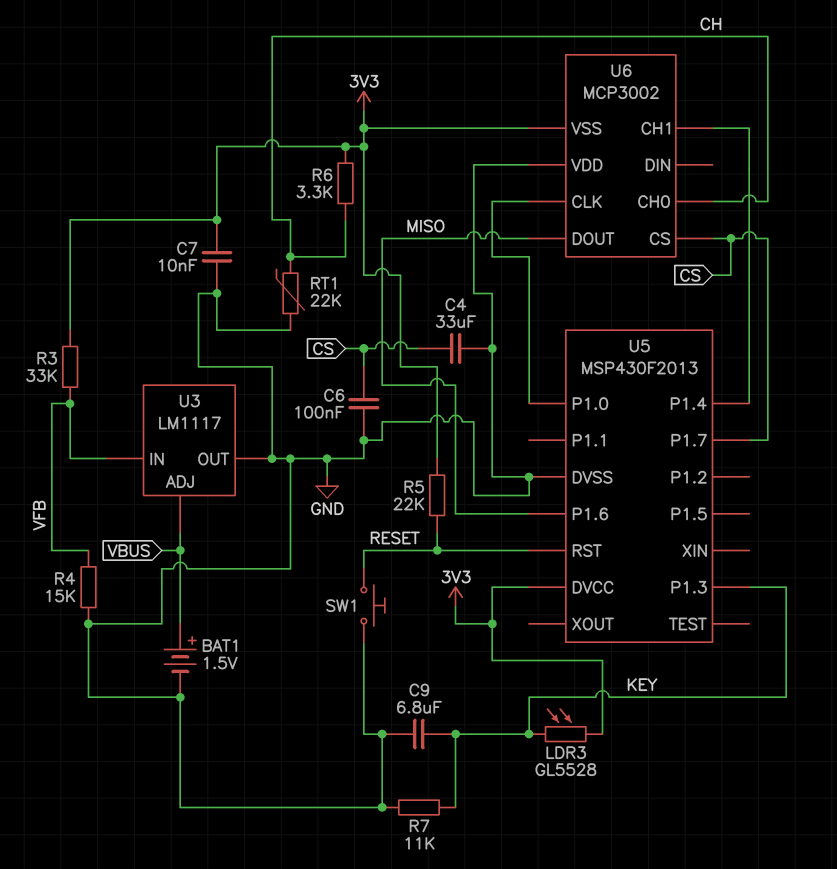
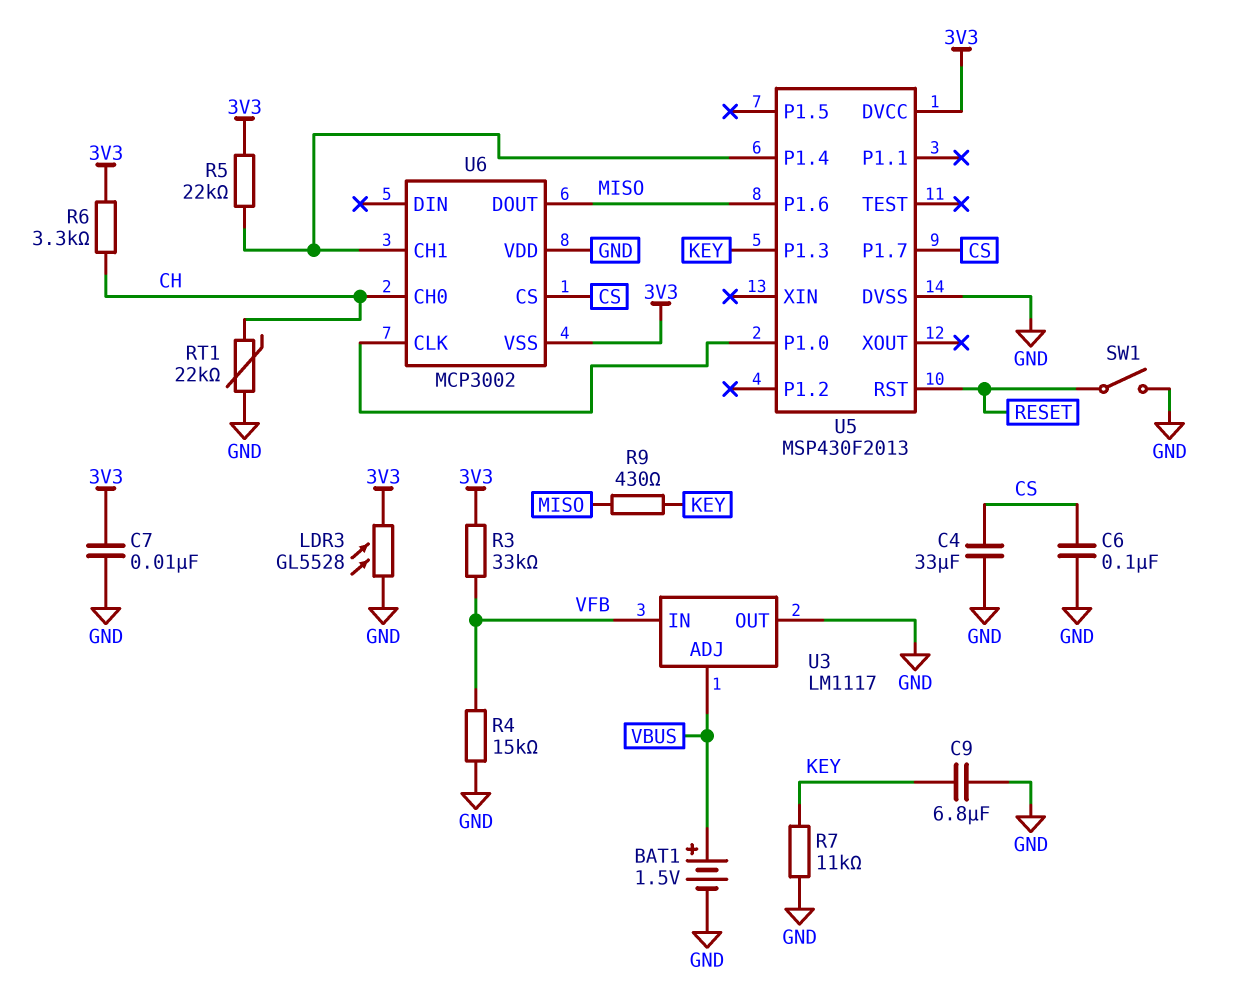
LDR3: GL5528 (3V3, KEY) -> GL5528 (3V3, GND)
R5: 22k (3V3, RESET) -> 22k (3V3, U5/P1.4)
R9: none -> 430 (KEY, MISO)
SW1: button (GND, RESET) -> switch (GND, RESET)

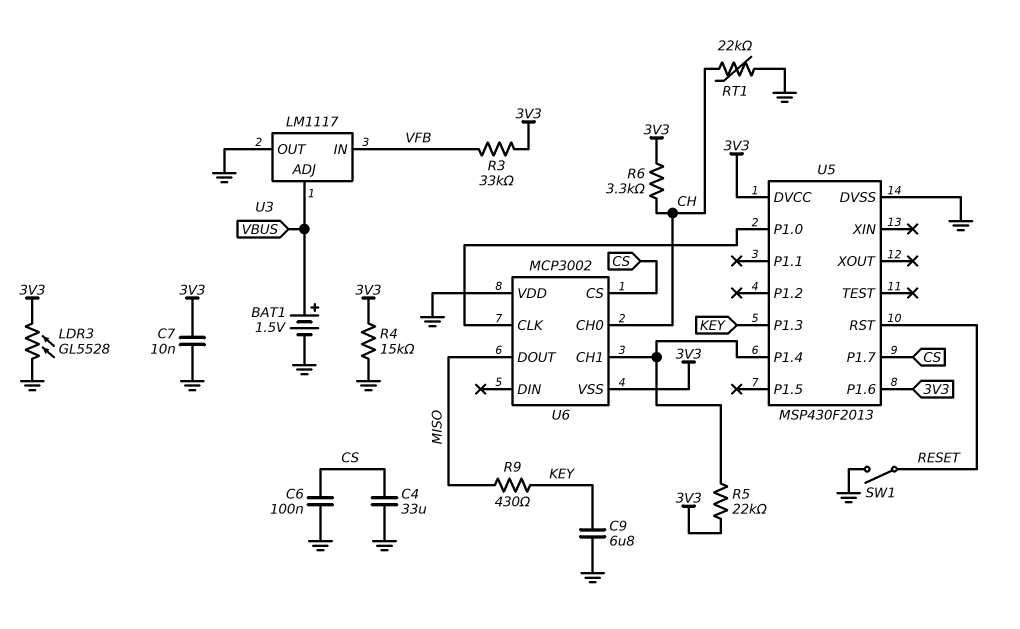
R4: 15k (GND, VFB) -> 15k (3V3, GND)
R7: 11k (GND, KEY) -> none
U5 pin P1.6: MISO -> 3V3

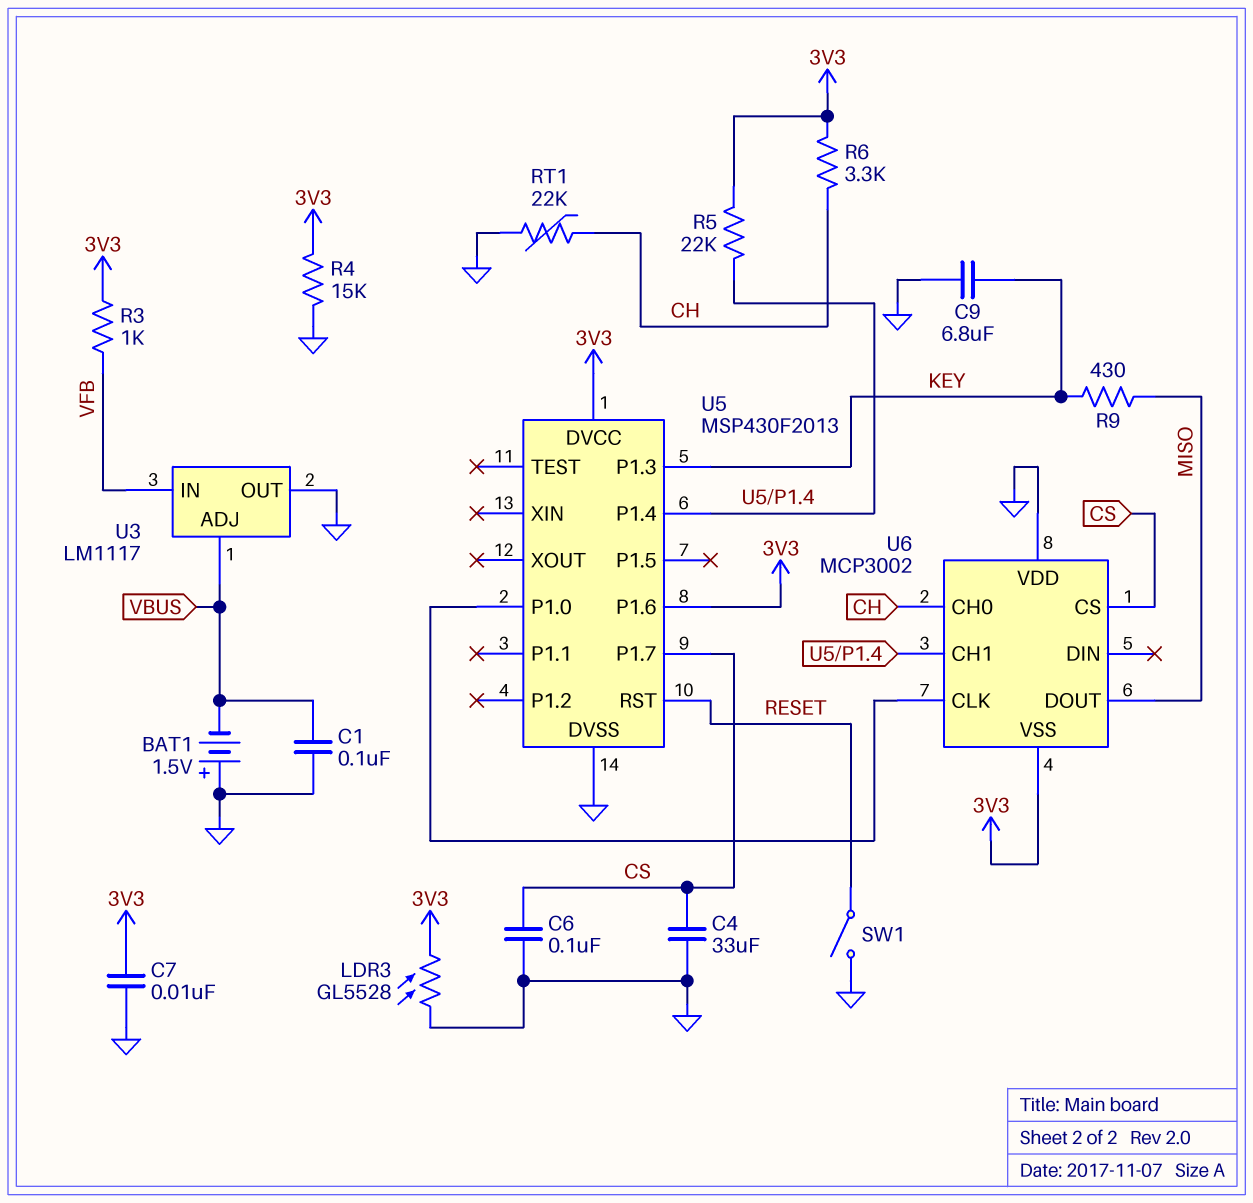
BAT1: 1.5V (plus VBUS, minus GND) -> 1.5V (plus GND, minus VBUS)
C1: none -> 100nF (GND, VBUS)
R3: 33k (3V3, VFB) -> 1k (3V3, VFB)

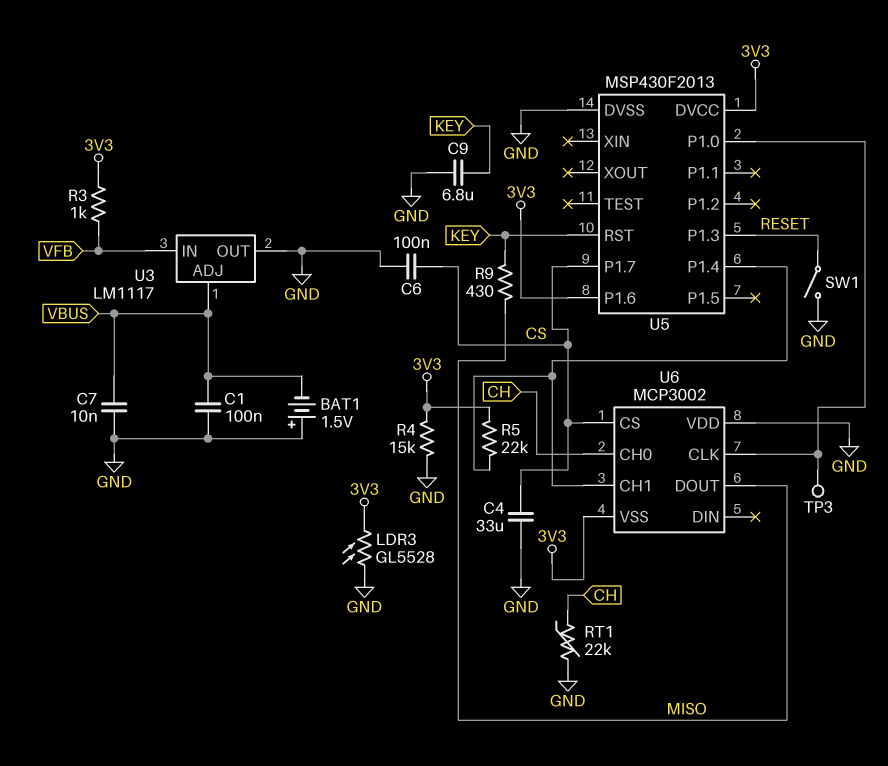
C7: 10nF (3V3, GND) -> 10nF (GND, VBUS)
R6: 3.3k (3V3, CH) -> none
TP3: none -> test point (U5/P1.0)
U5 pin P1.3: KEY -> RESET
U5 pin RST: RESET -> KEY

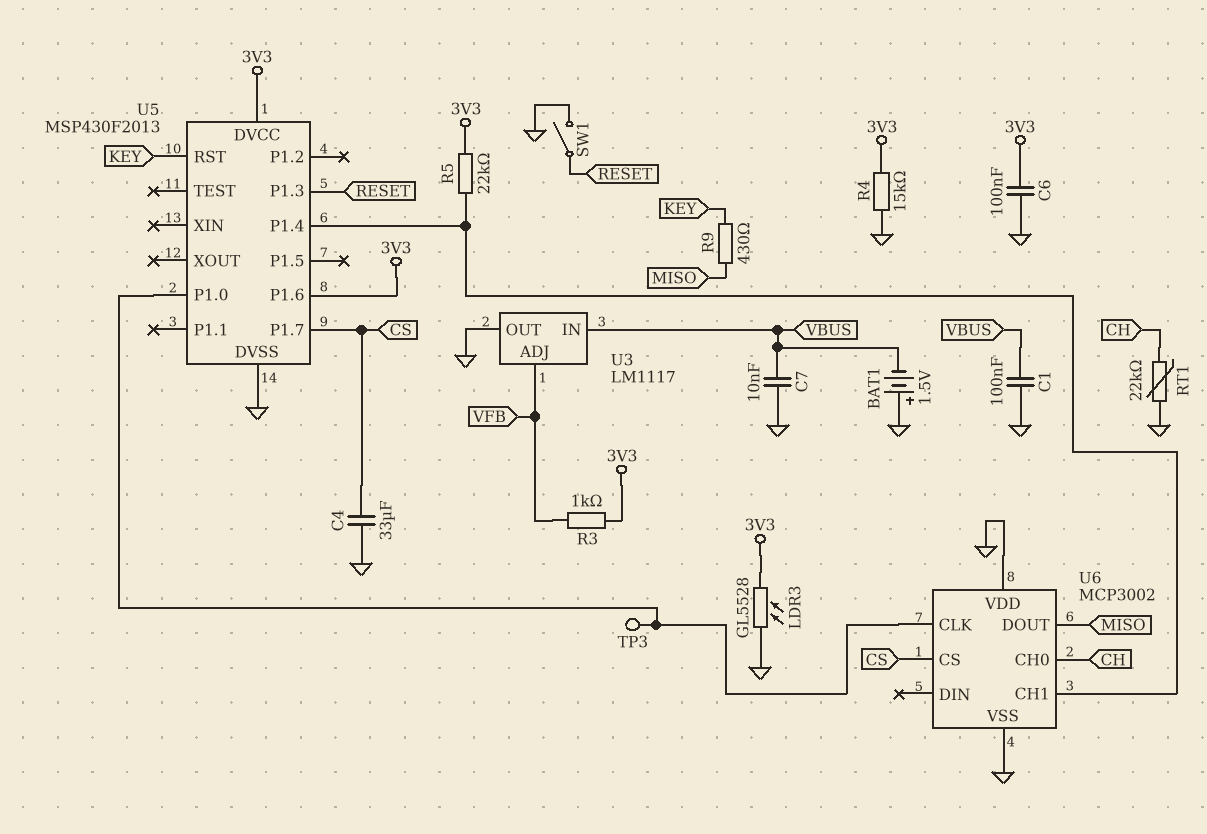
C6: 100nF (CS, GND) -> 100nF (3V3, GND)
C9: 6.8uF (GND, KEY) -> none
U3 pin ADJ: VBUS -> VFB
U3 pin IN: VFB -> VBUS
U6 pin VSS: 3V3 -> GND

